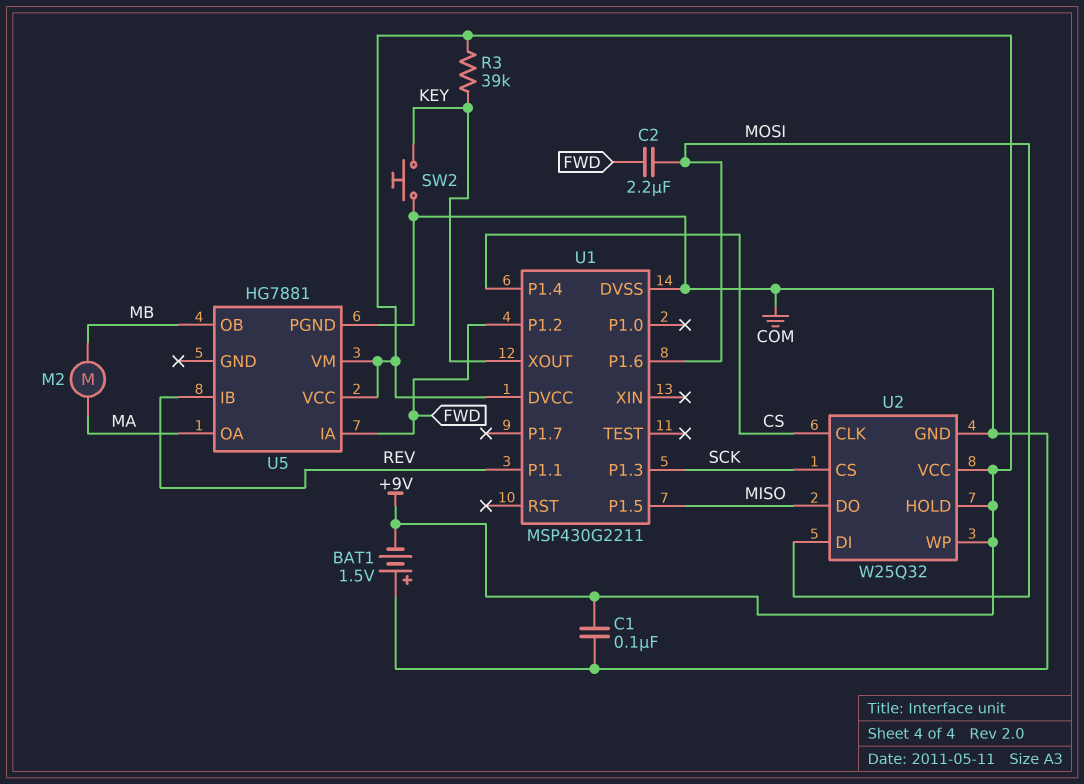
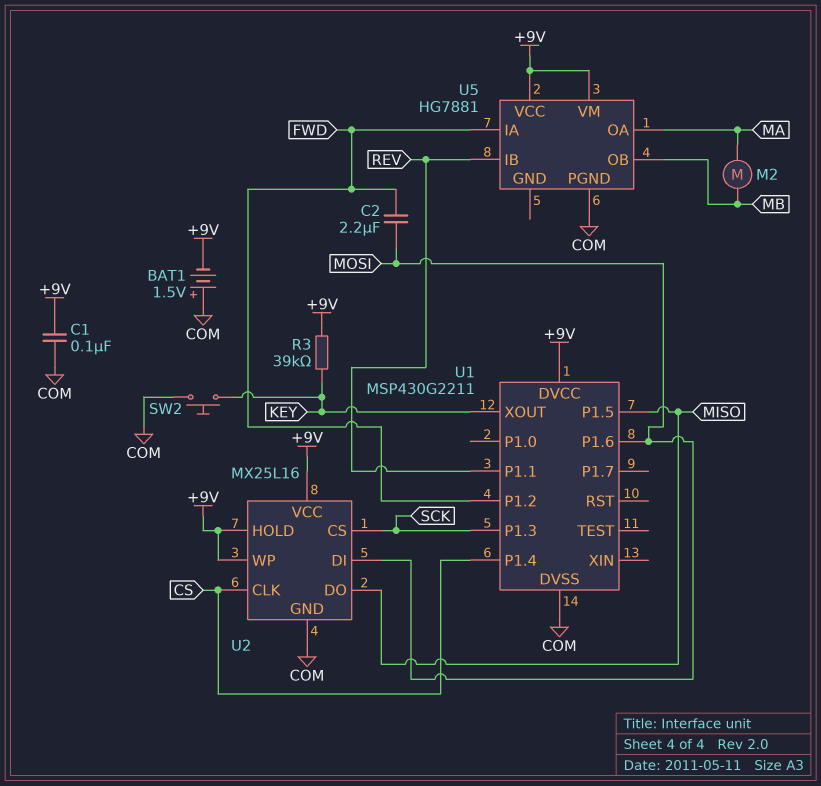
U2: W25Q32 -> MX25L16

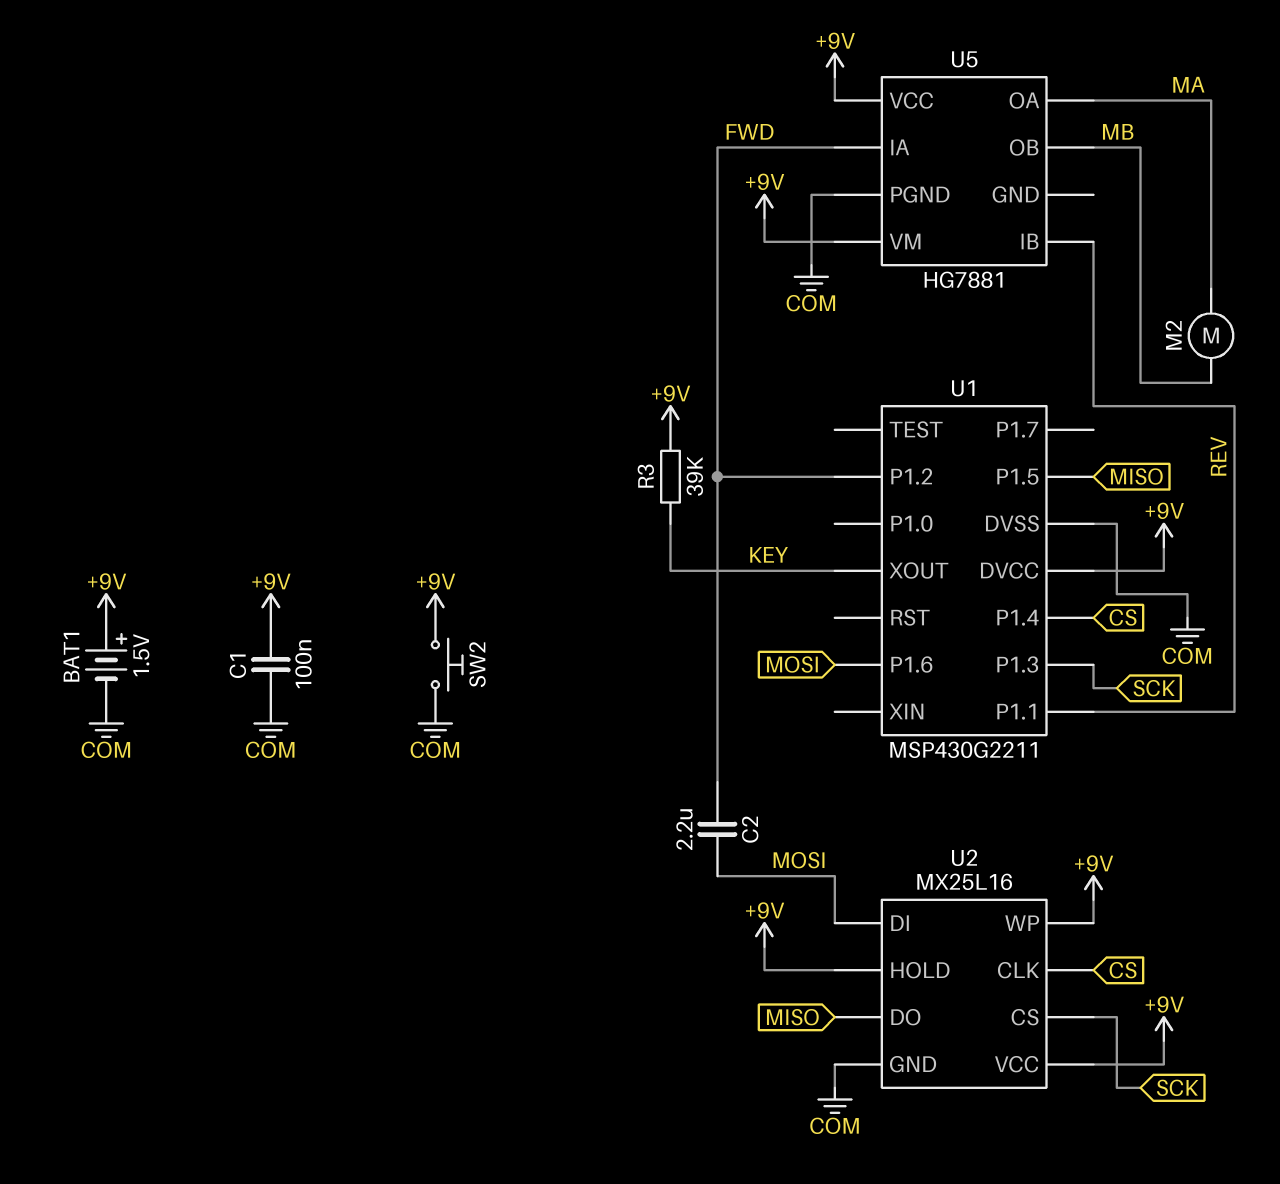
BAT1: 1.5V (plus COM, minus +9V) -> 1.5V (plus +9V, minus COM)
SW2: button (COM, KEY) -> button (+9V, COM)

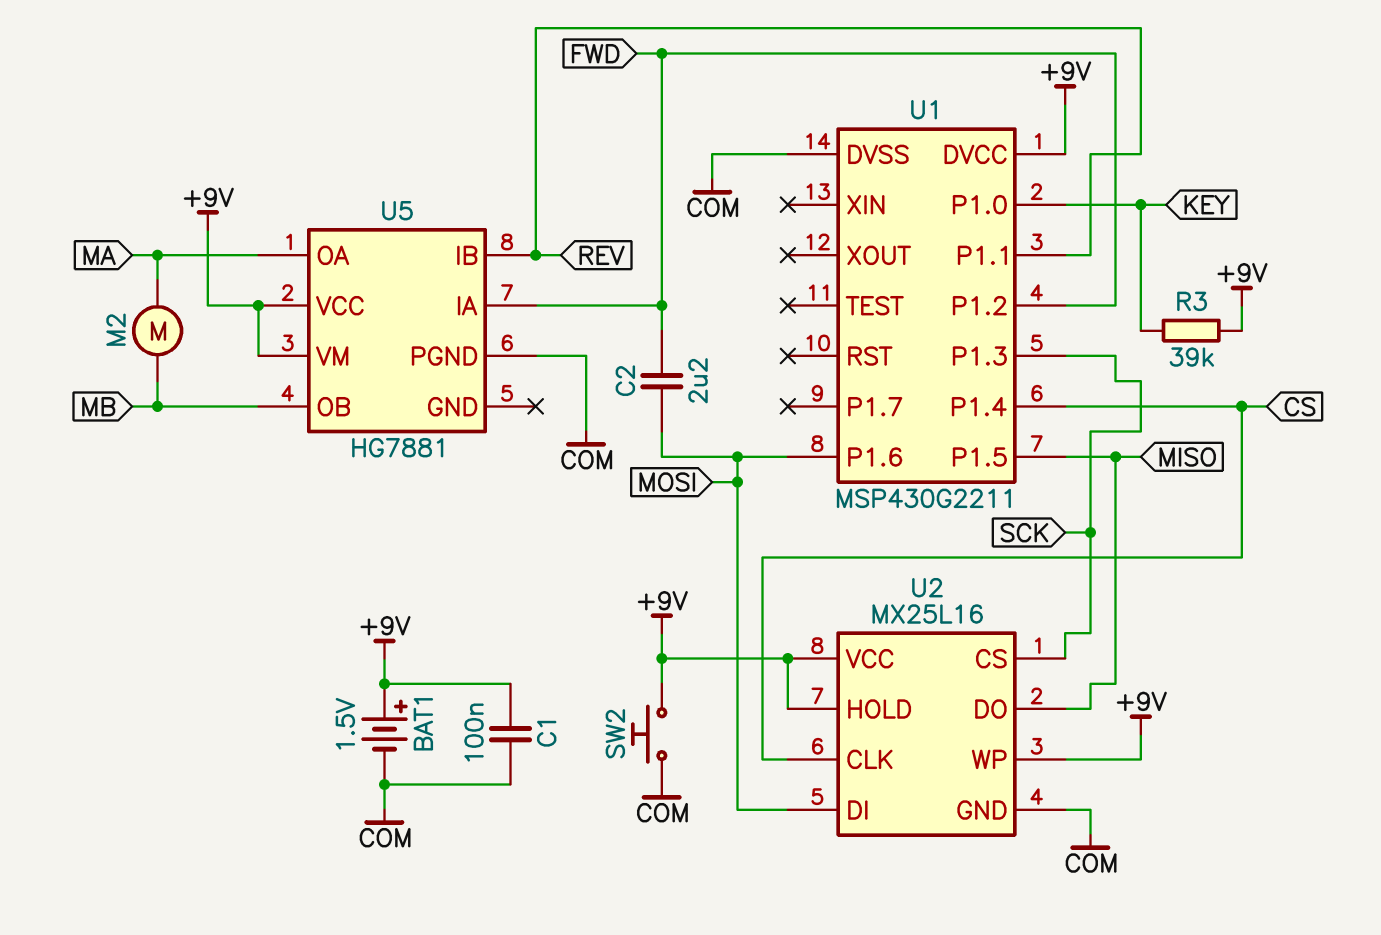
U1 pin P1.0: none -> KEY
U1 pin XOUT: KEY -> none

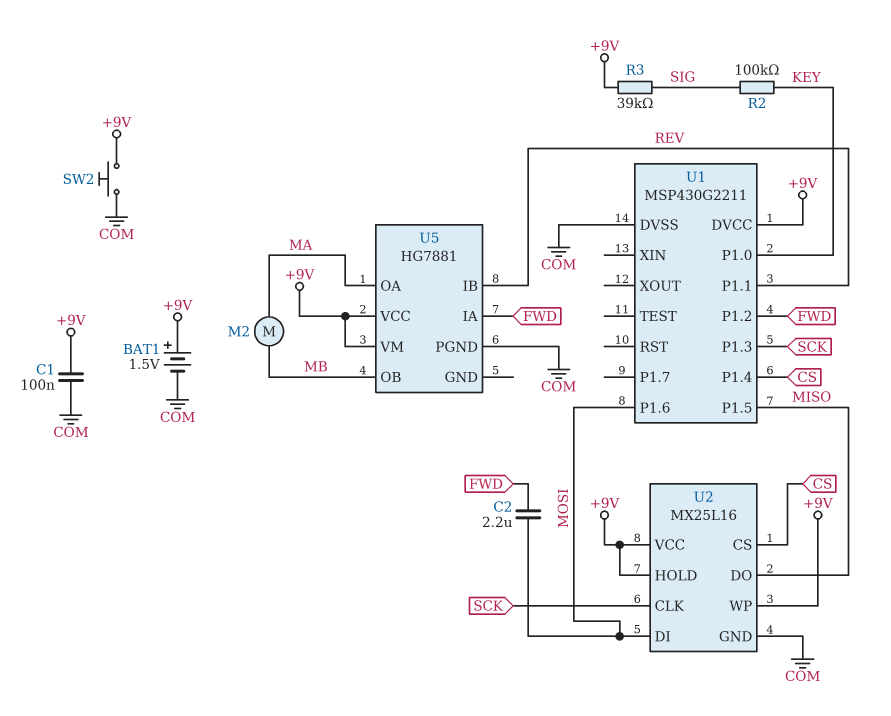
R2: none -> 100k (KEY, SIG)
R3: 39k (+9V, KEY) -> 39k (+9V, SIG)
U2 pin CLK: CS -> SCK
U2 pin CS: SCK -> CS

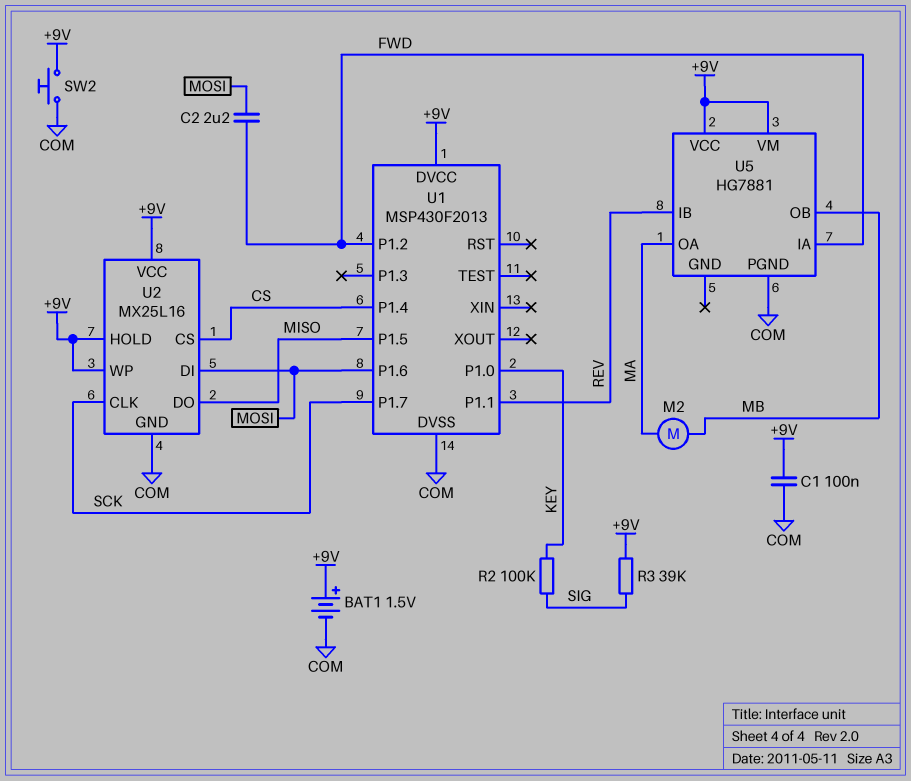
U1: MSP430G2211 -> MSP430F2013
U1 pin P1.3: SCK -> none
U1 pin P1.7: none -> SCK

